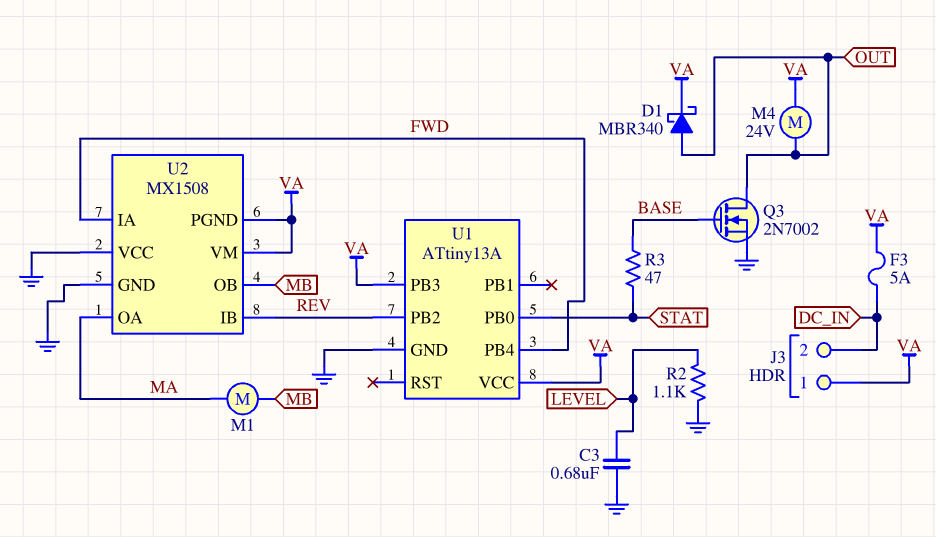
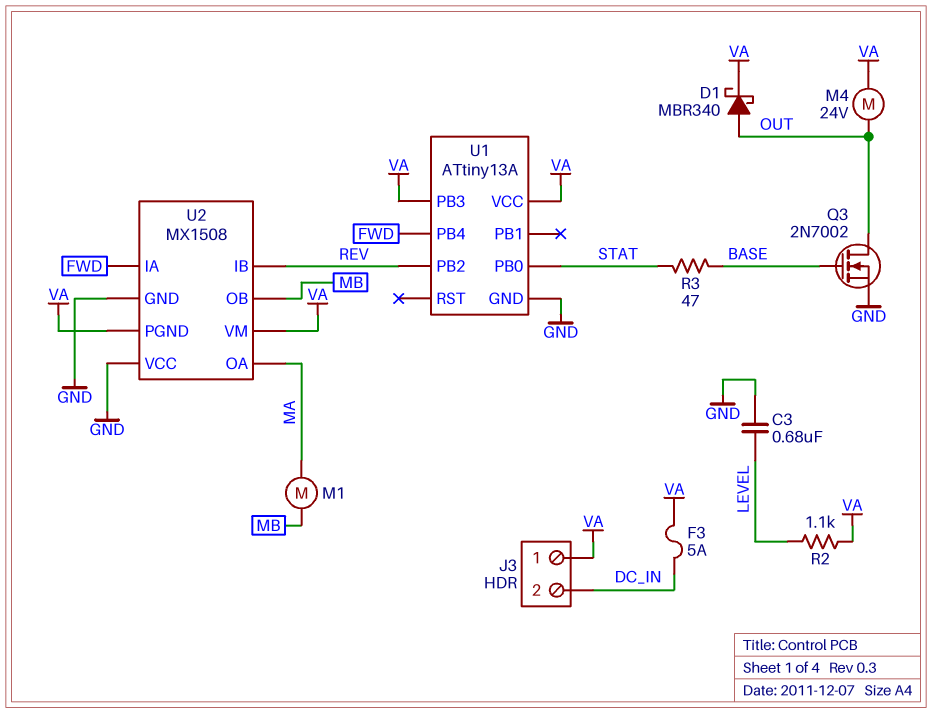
R2: 1.1k (GND, LEVEL) -> 1.1k (LEVEL, VA)

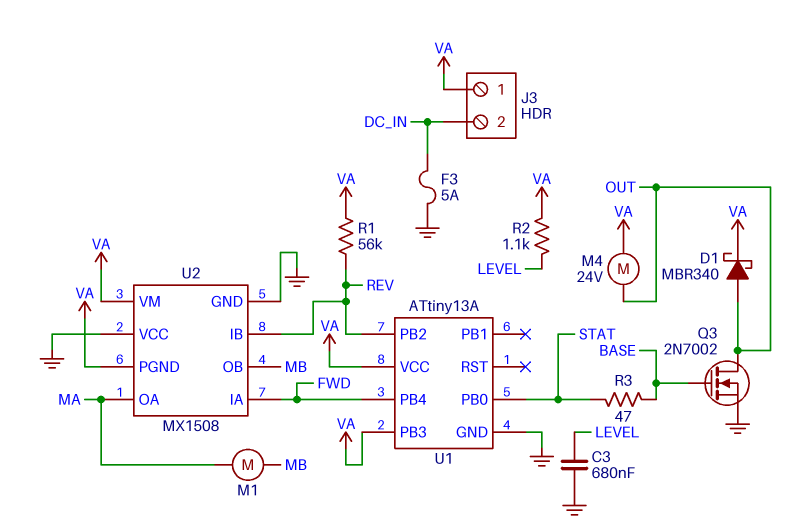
F3: 5A (DC_IN, VA) -> 5A (DC_IN, GND)
R1: none -> 56k (REV, VA)

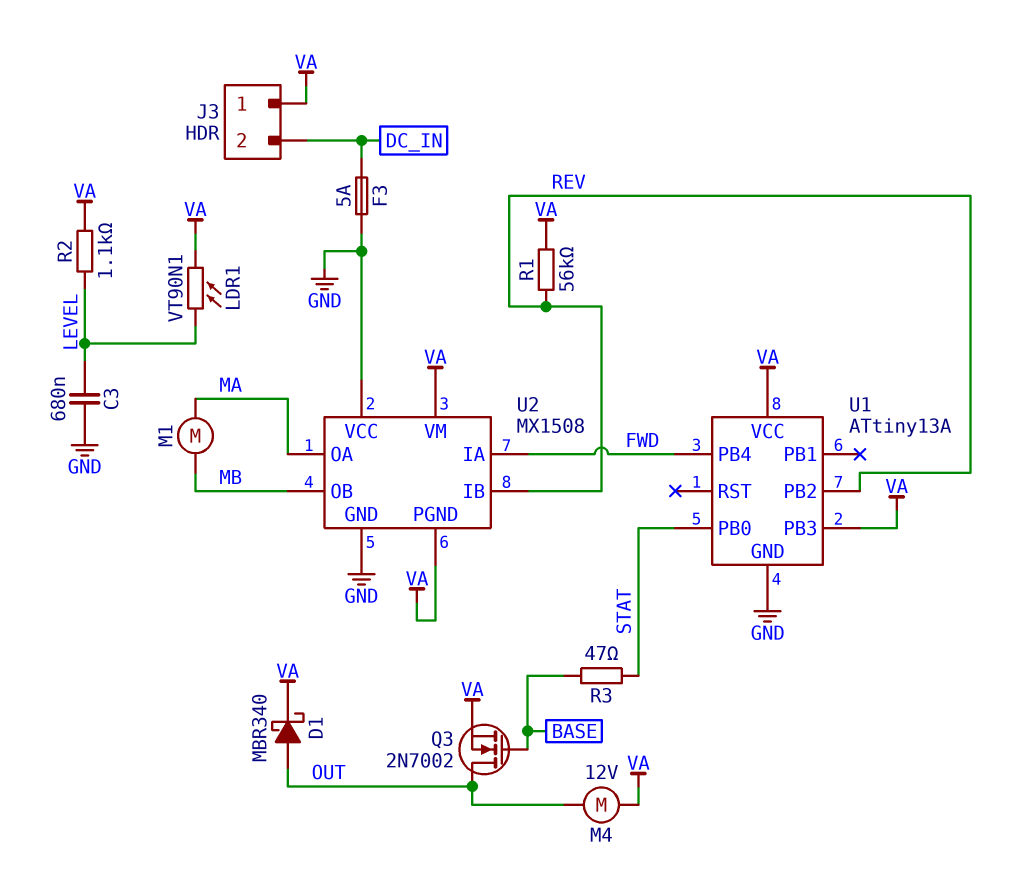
LDR1: none -> VT90N1 (LEVEL, VA)
M4: motor 24V (OUT, VA) -> motor 12V (OUT, VA)
Q3: NMOS 2N7002 (G BASE, D OUT, S GND) -> NMOS 2N7002 (G BASE, D OUT, S VA)

